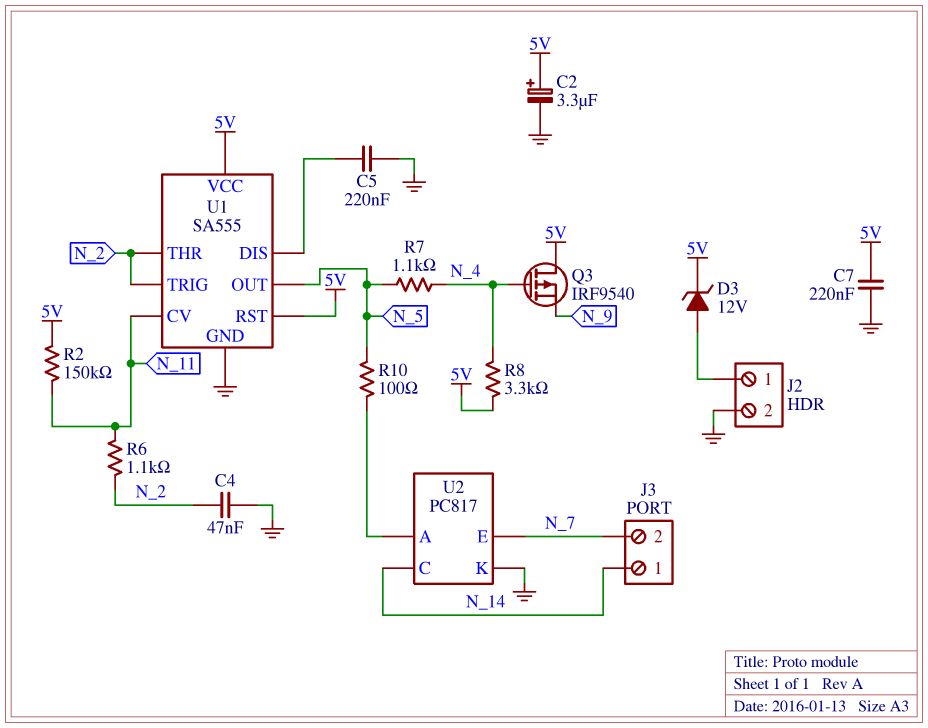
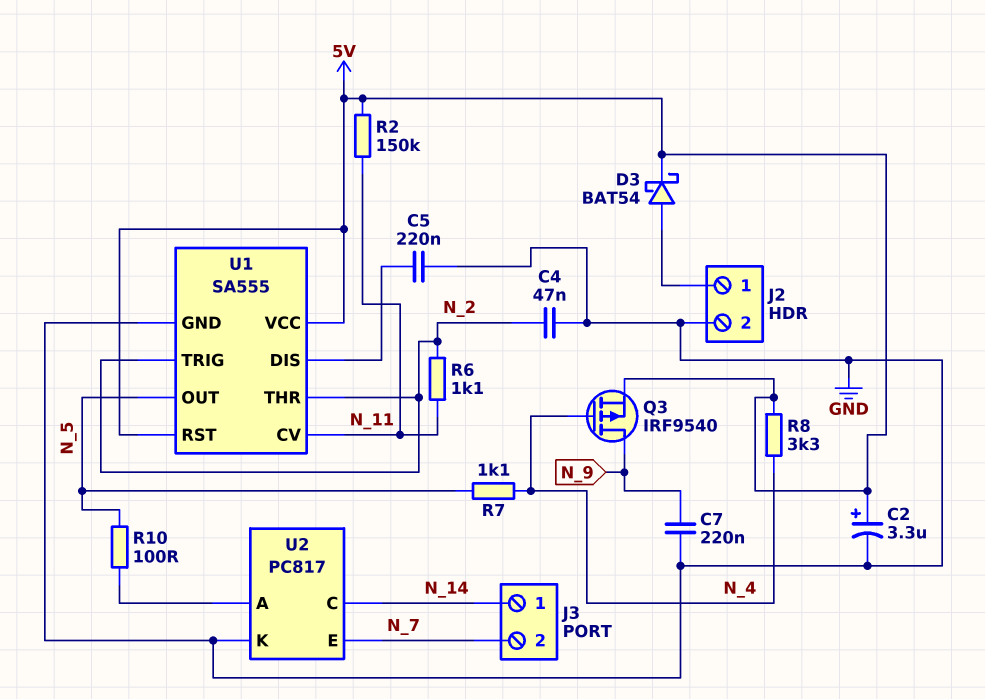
C7: 220nF (5V, GND) -> 220nF (GND, N_9)
D3: zener 12V (A J2/1, K 5V) -> schottky BAT54 (A J2/1, K 5V)
Q3: PMOS IRF9540 (G N_4, D 5V, S N_9) -> PMOS IRF9540 (G N_4, D N_9, S 5V)

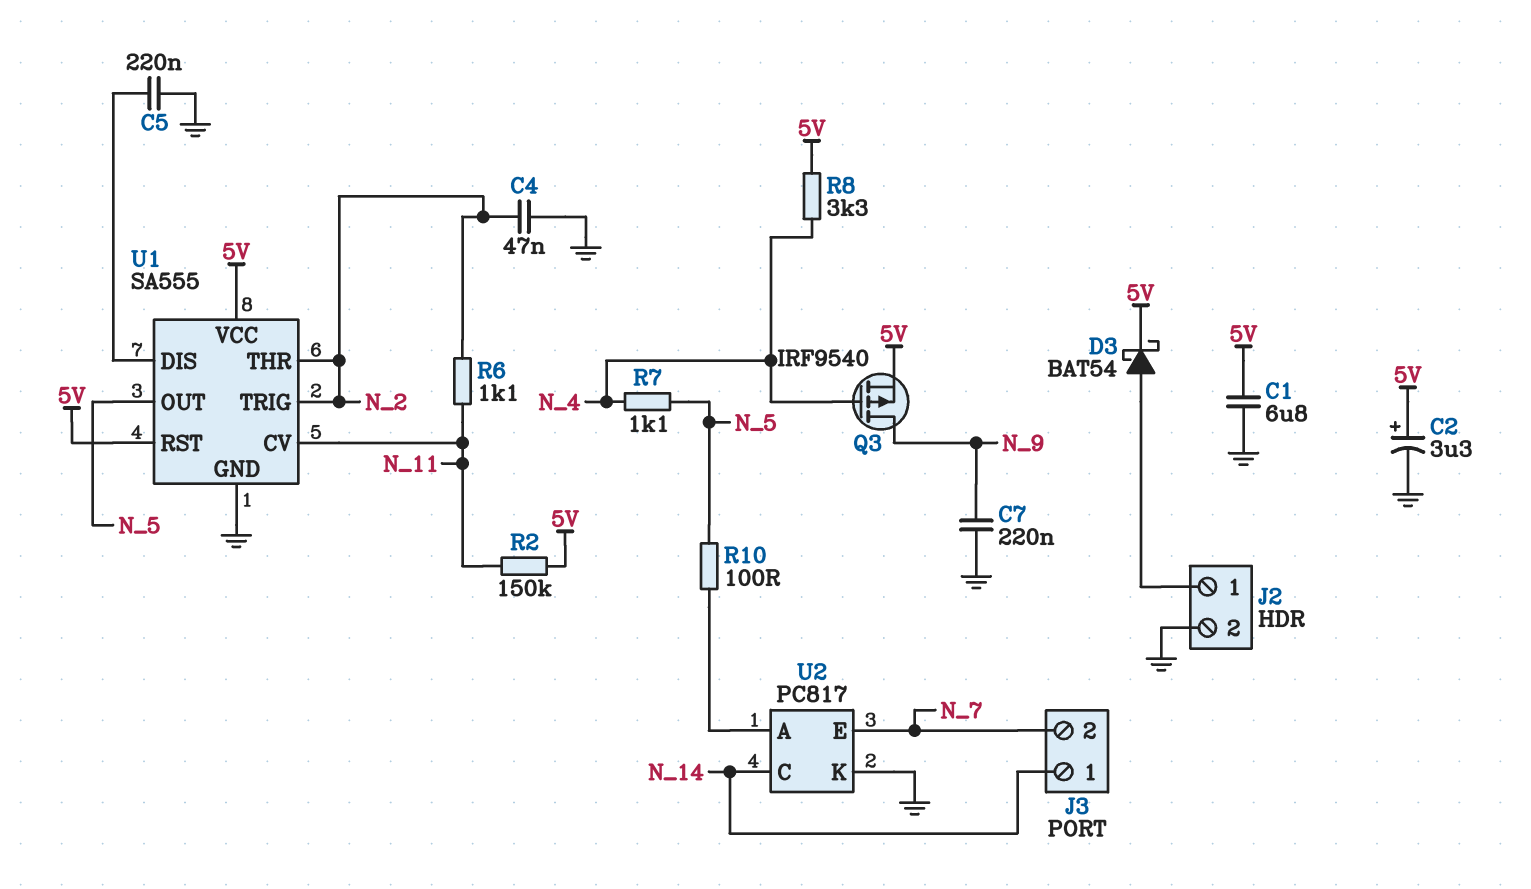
C1: none -> 6.8uF (5V, GND)

